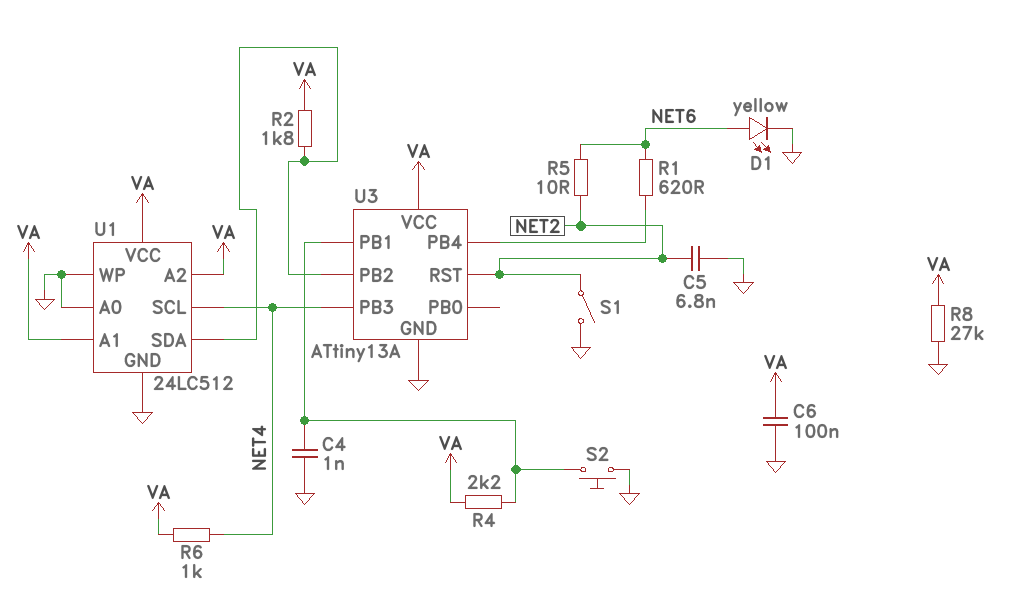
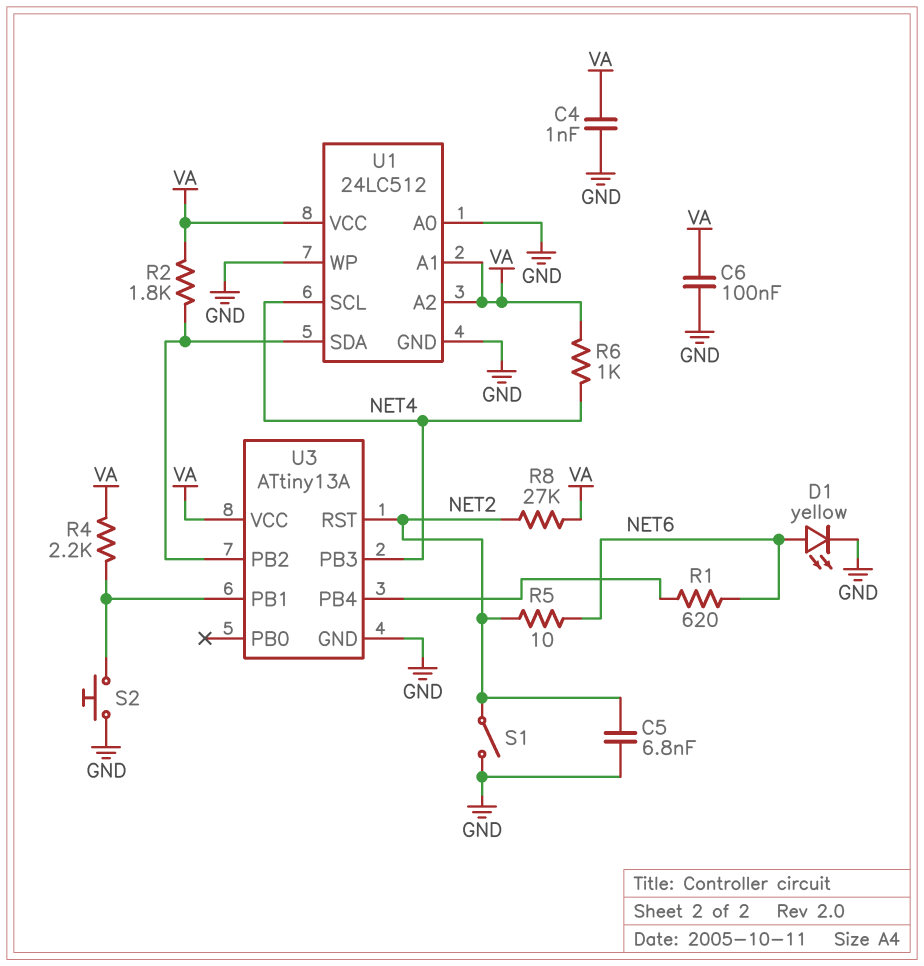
C4: 1nF (GND, U3/PB1) -> 1nF (GND, VA)
R8: 27k (GND, VA) -> 27k (NET2, VA)

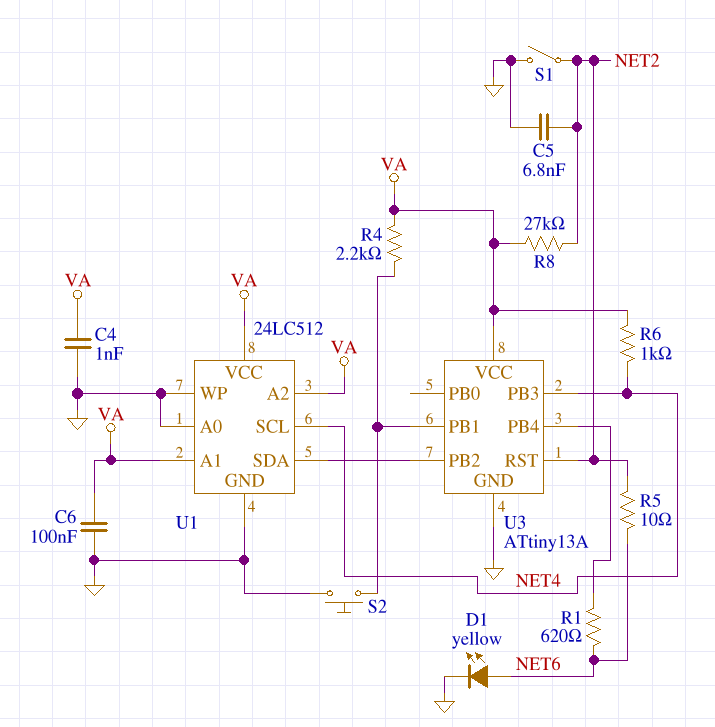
R2: 1.8k (U1/SDA, VA) -> none

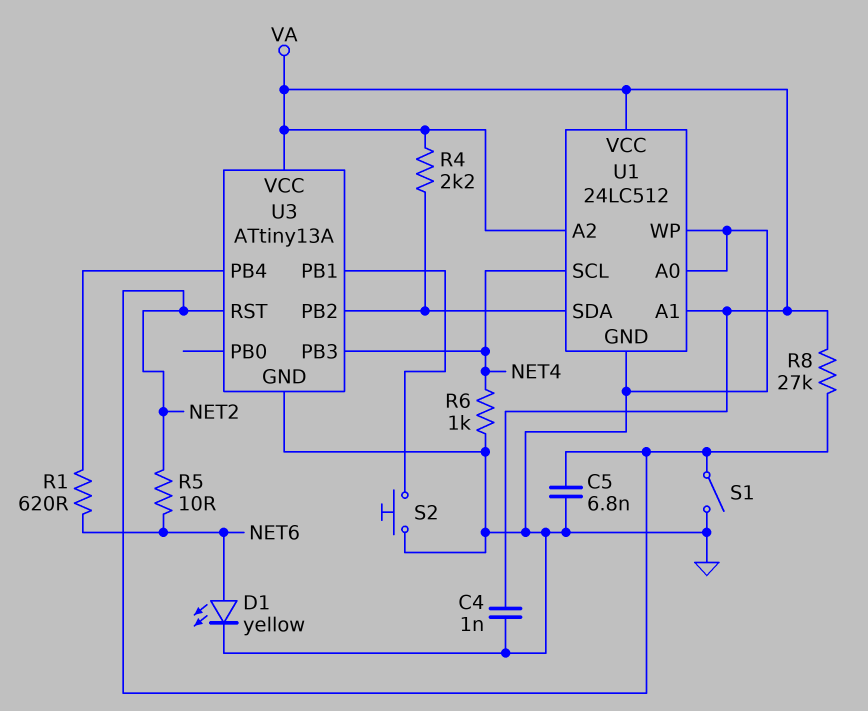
C6: 100nF (GND, VA) -> none
R4: 2.2k (U3/PB1, VA) -> 2.2k (U1/SDA, VA)
R6: 1k (NET4, VA) -> 1k (GND, NET4)

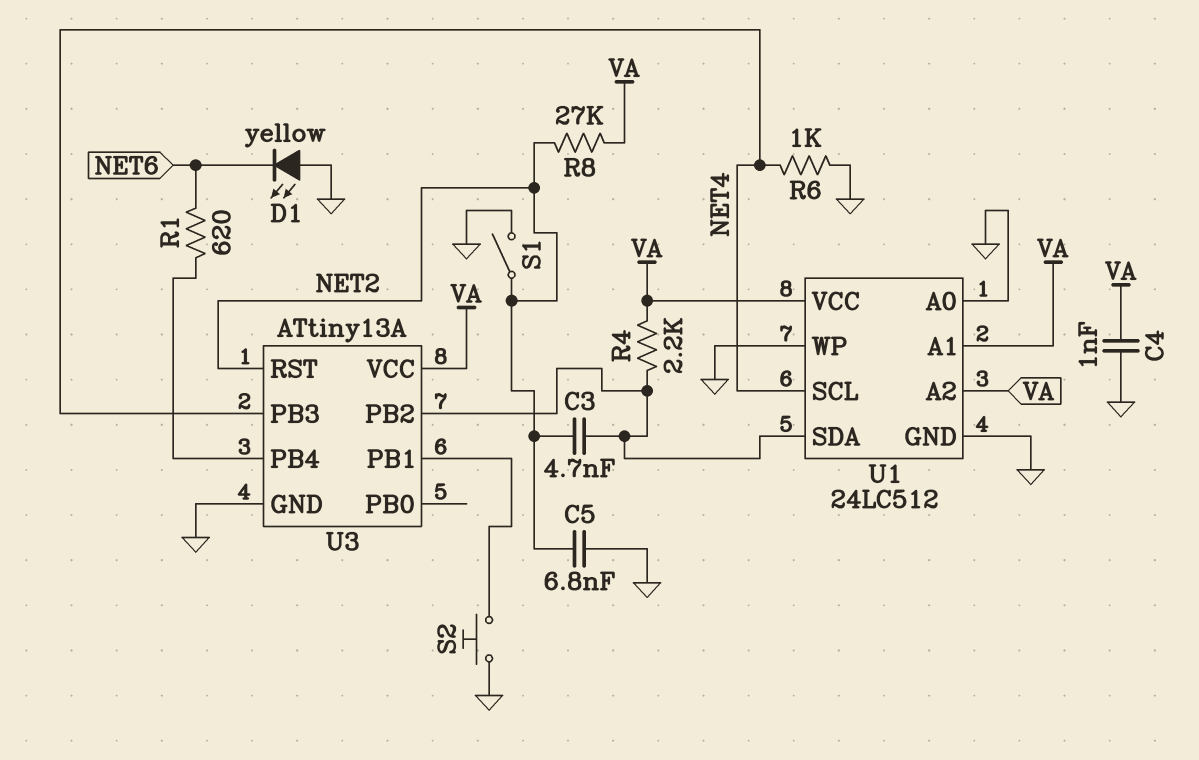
C3: none -> 4.7nF (NET2, U1/SDA)
D1: LED yellow (A NET6, K GND) -> LED yellow (A GND, K NET6)
R5: 10 (NET2, NET6) -> none

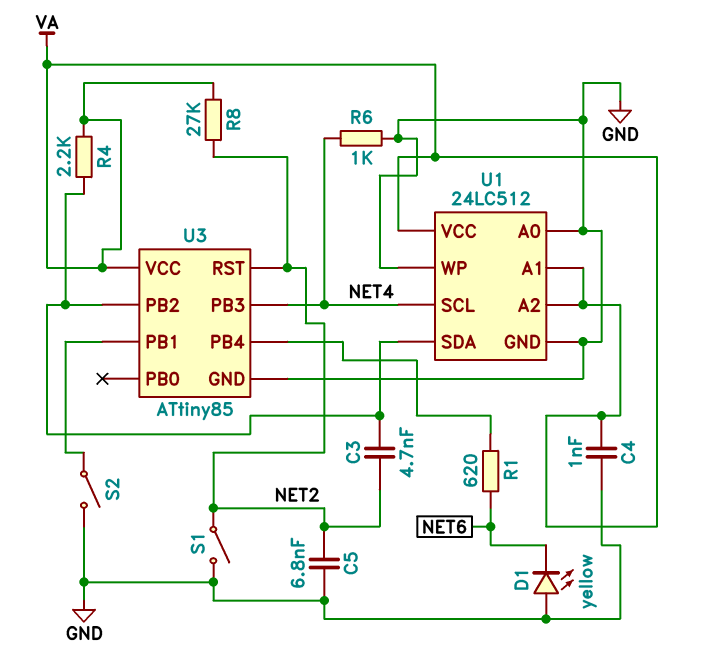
S2: button (GND, U3/PB1) -> switch (GND, U3/PB1)
U3: ATtiny13A -> ATtiny85

